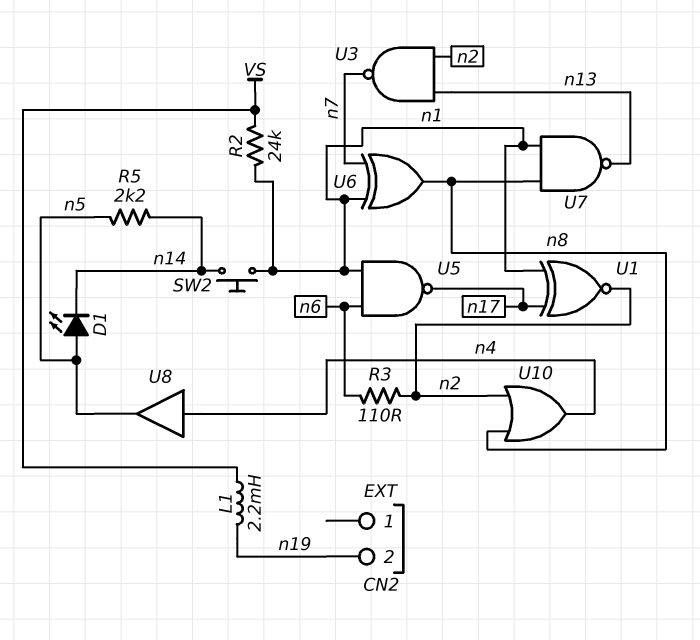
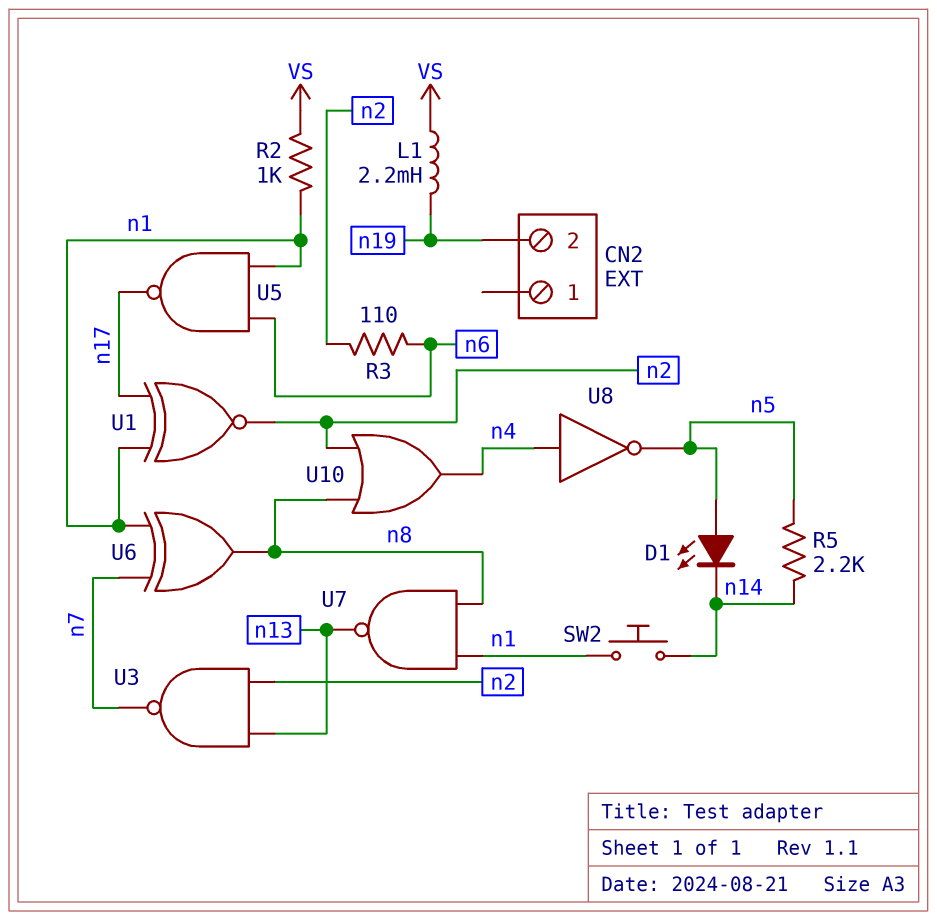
R2: 24k (VS, n1) -> 1k (VS, n1)
U8: buffer (in n4, out n5) -> NOT (in n4, out n5)

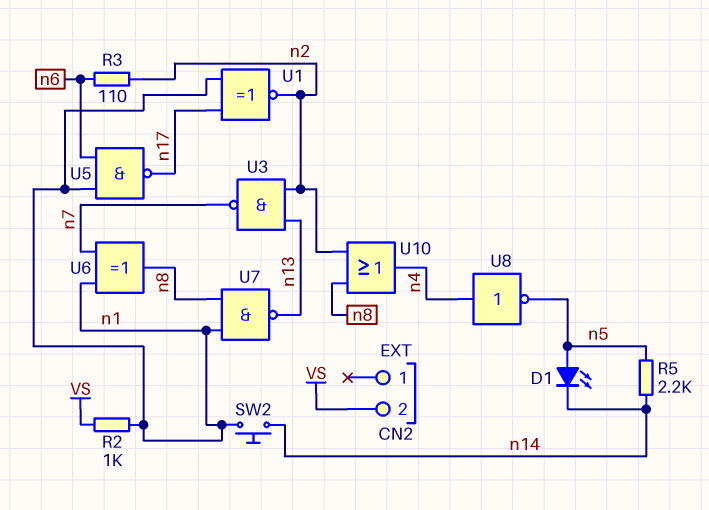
CN2 pin 2: n19 -> VS
L1: 2.2mH (VS, n19) -> none

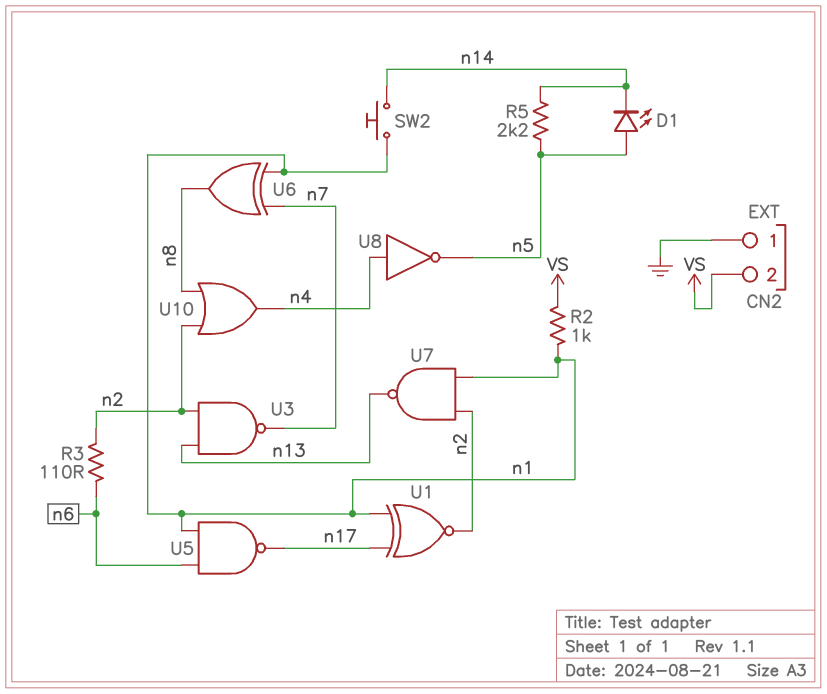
CN2 pin 1: none -> GND
U7: NAND (in n1, in n8, out n13) -> NAND (in n1, in n2, out n13)

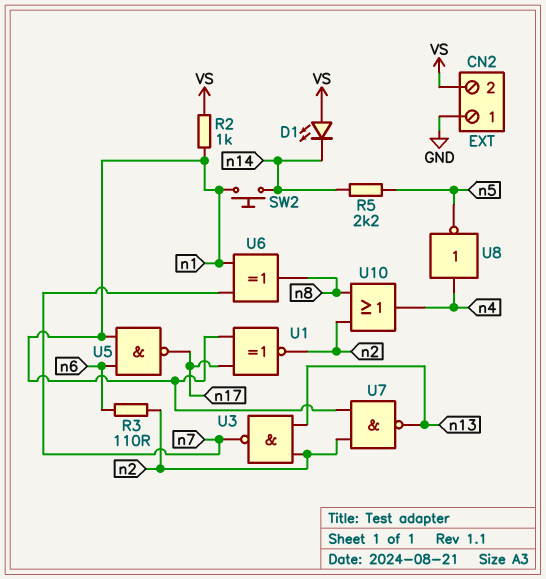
D1: LED (A n5, K n14) -> LED (A VS, K n14)

